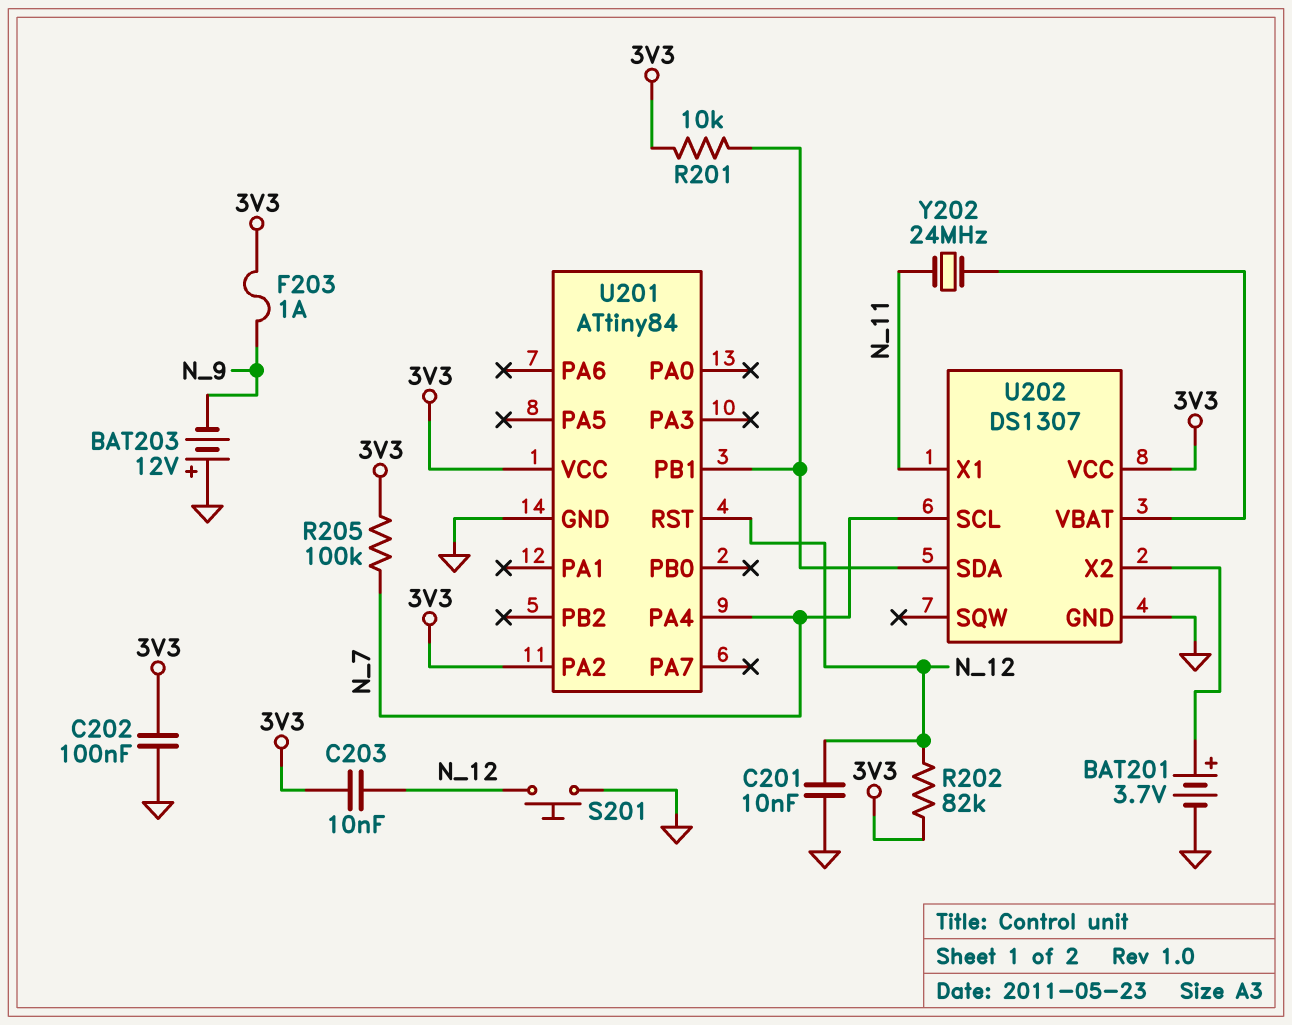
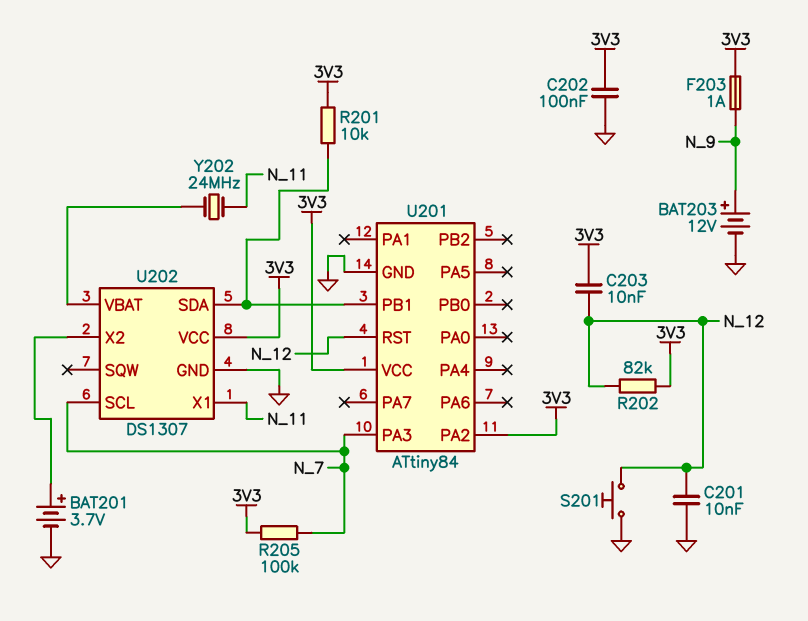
BAT203: 12V (plus GND, minus N_9) -> 12V (plus N_9, minus GND)
U201 pin PA3: none -> N_7
U201 pin PA4: N_7 -> none

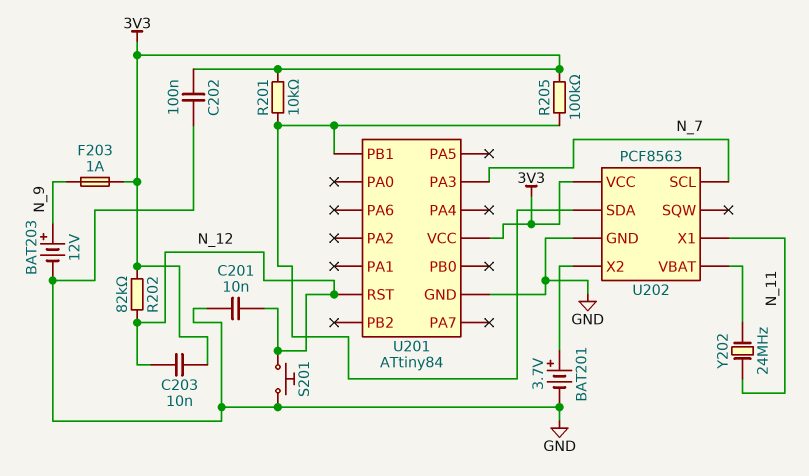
R205: 100k (3V3, N_7) -> 100k (3V3, U201/PB1)
U201 pin PA2: 3V3 -> none
U202: DS1307 -> PCF8563

